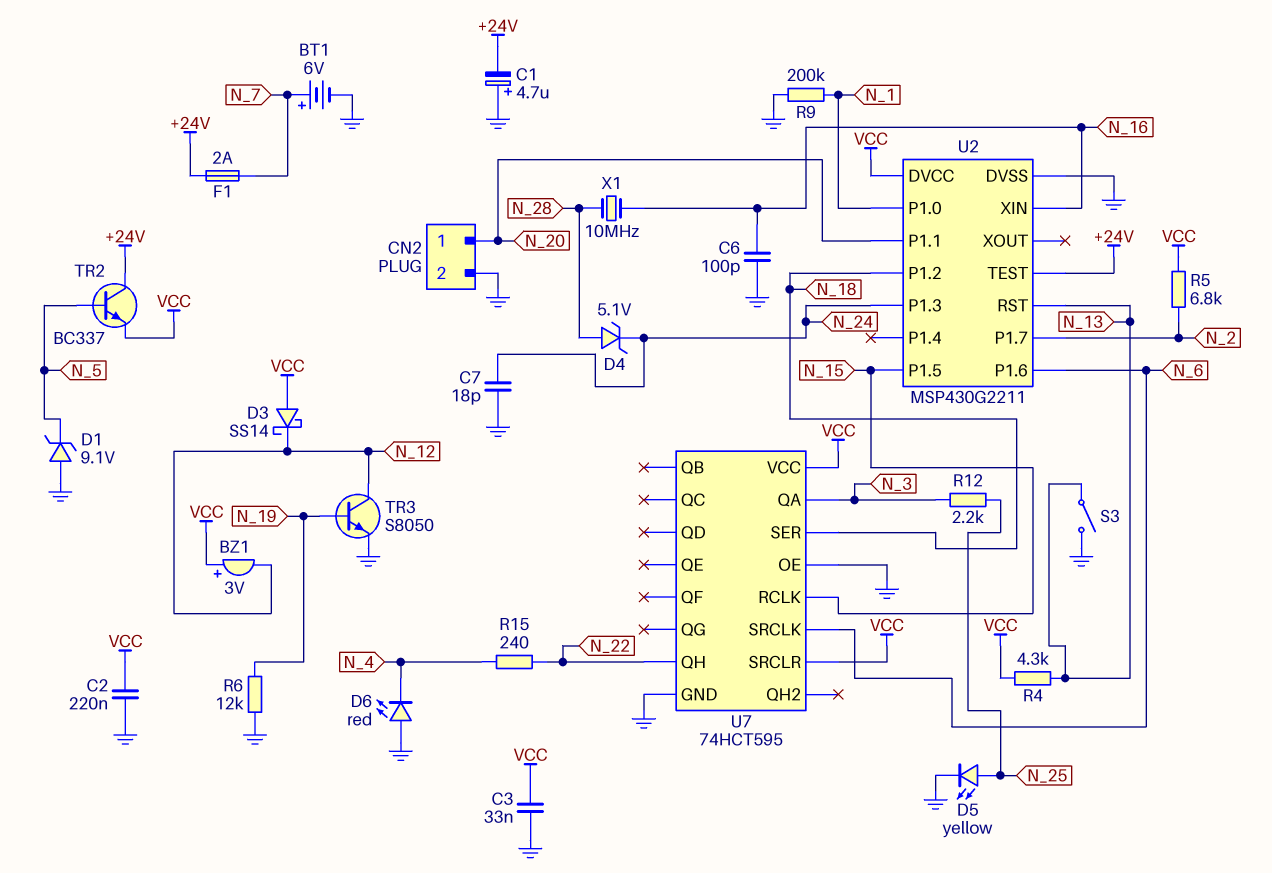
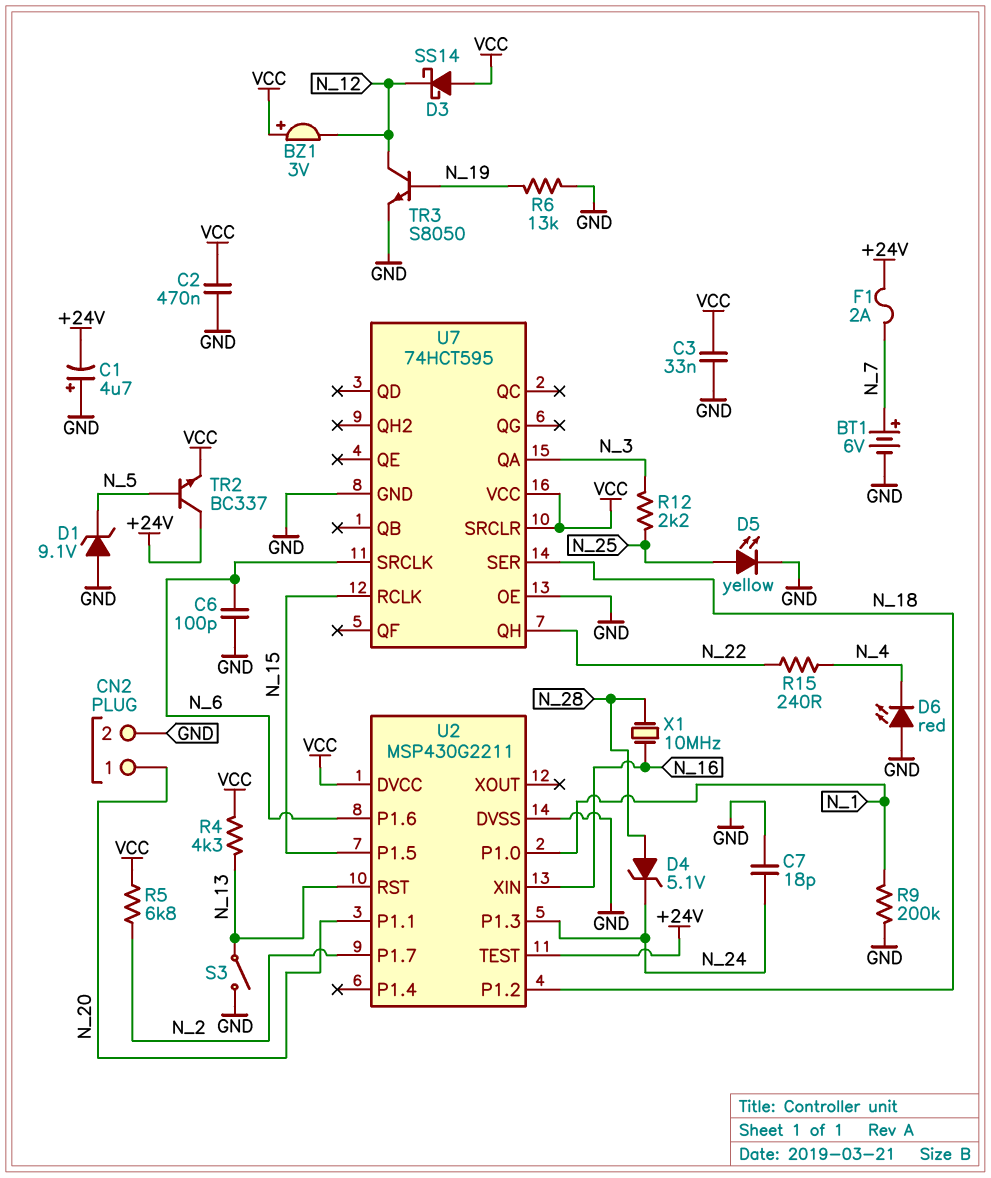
C2: 220nF (GND, VCC) -> 470nF (GND, VCC)
C6: 100pF (GND, N_16) -> 100pF (GND, N_6)
R6: 12k (GND, N_19) -> 13k (GND, N_19)

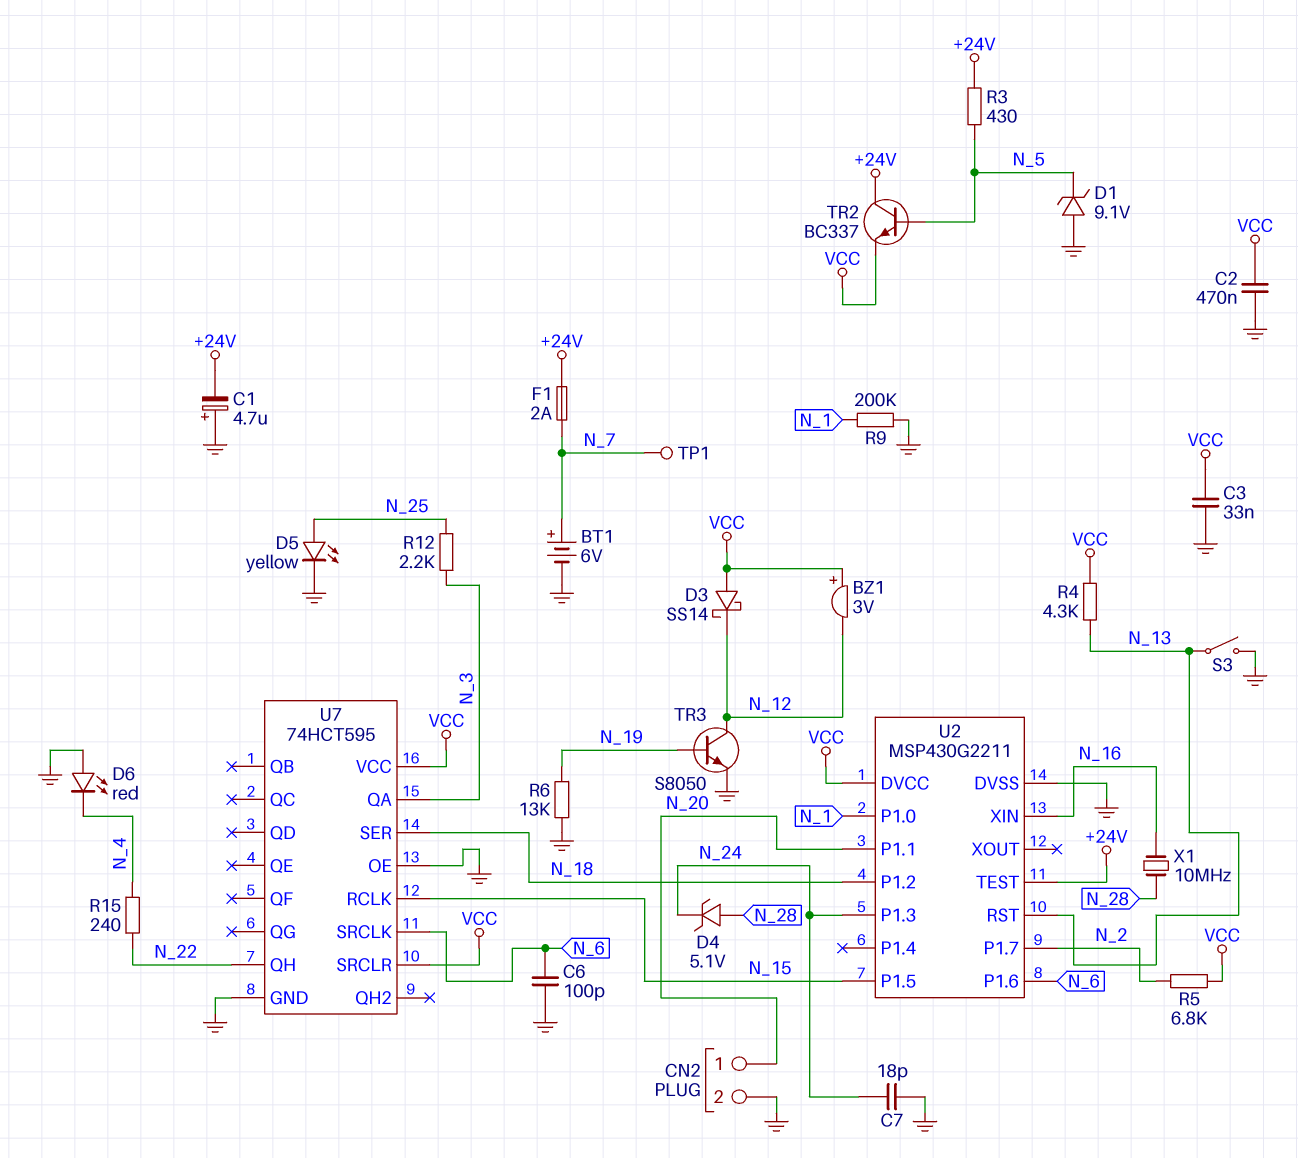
R3: none -> 430 (+24V, N_5)
TP1: none -> test point (N_7)

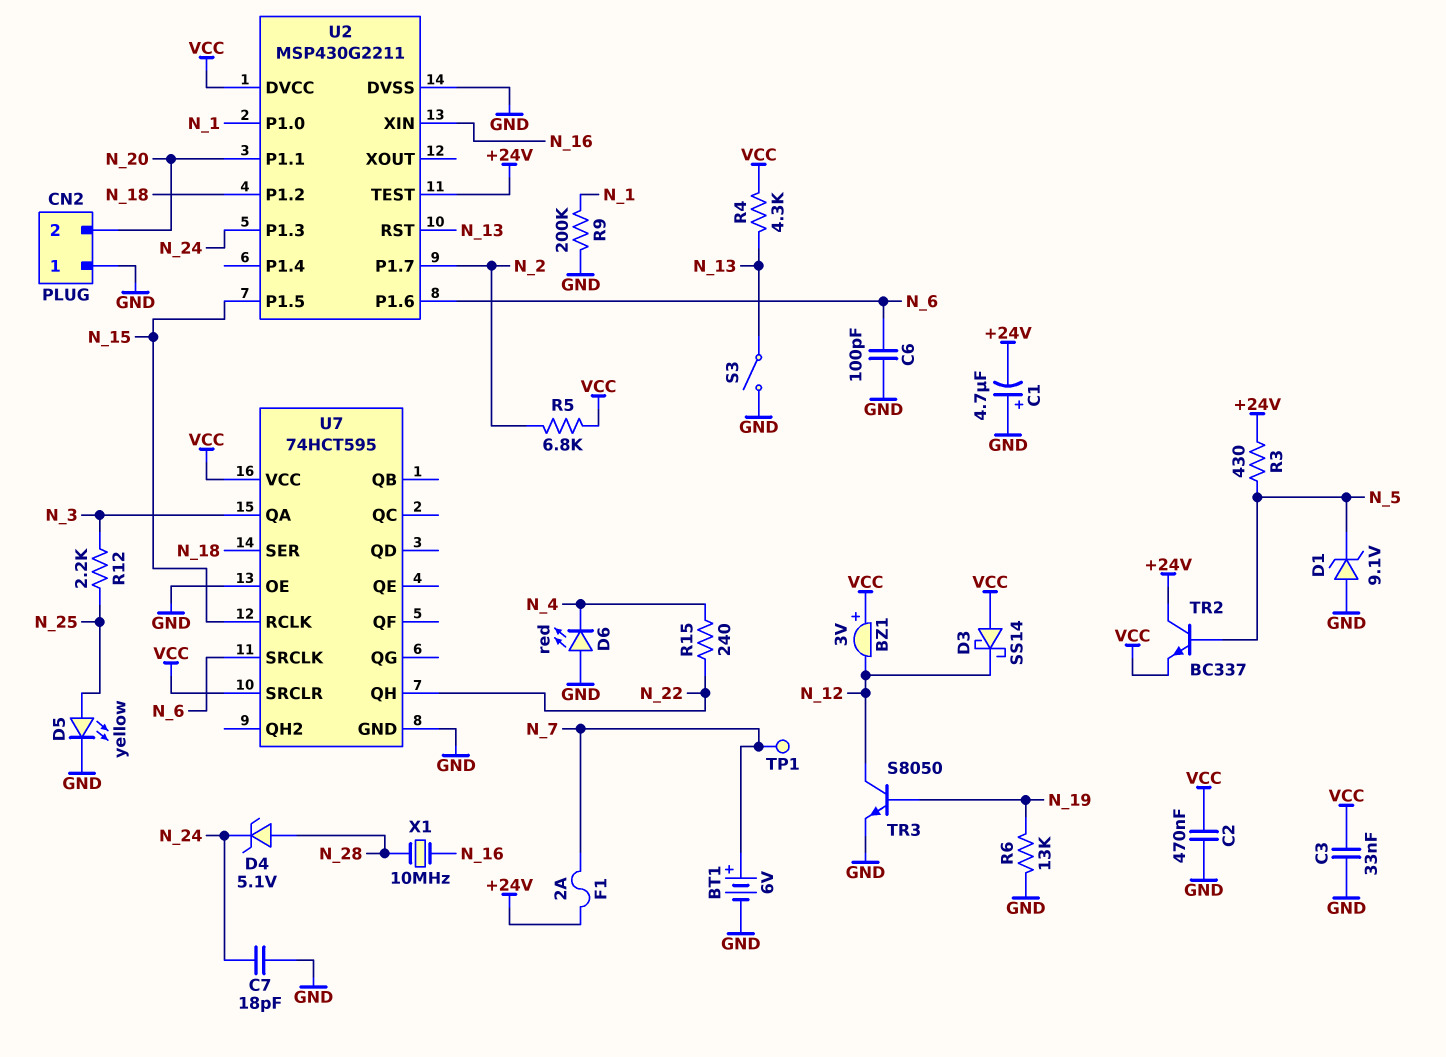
CN2 pin 1: N_20 -> GND
CN2 pin 2: GND -> N_20

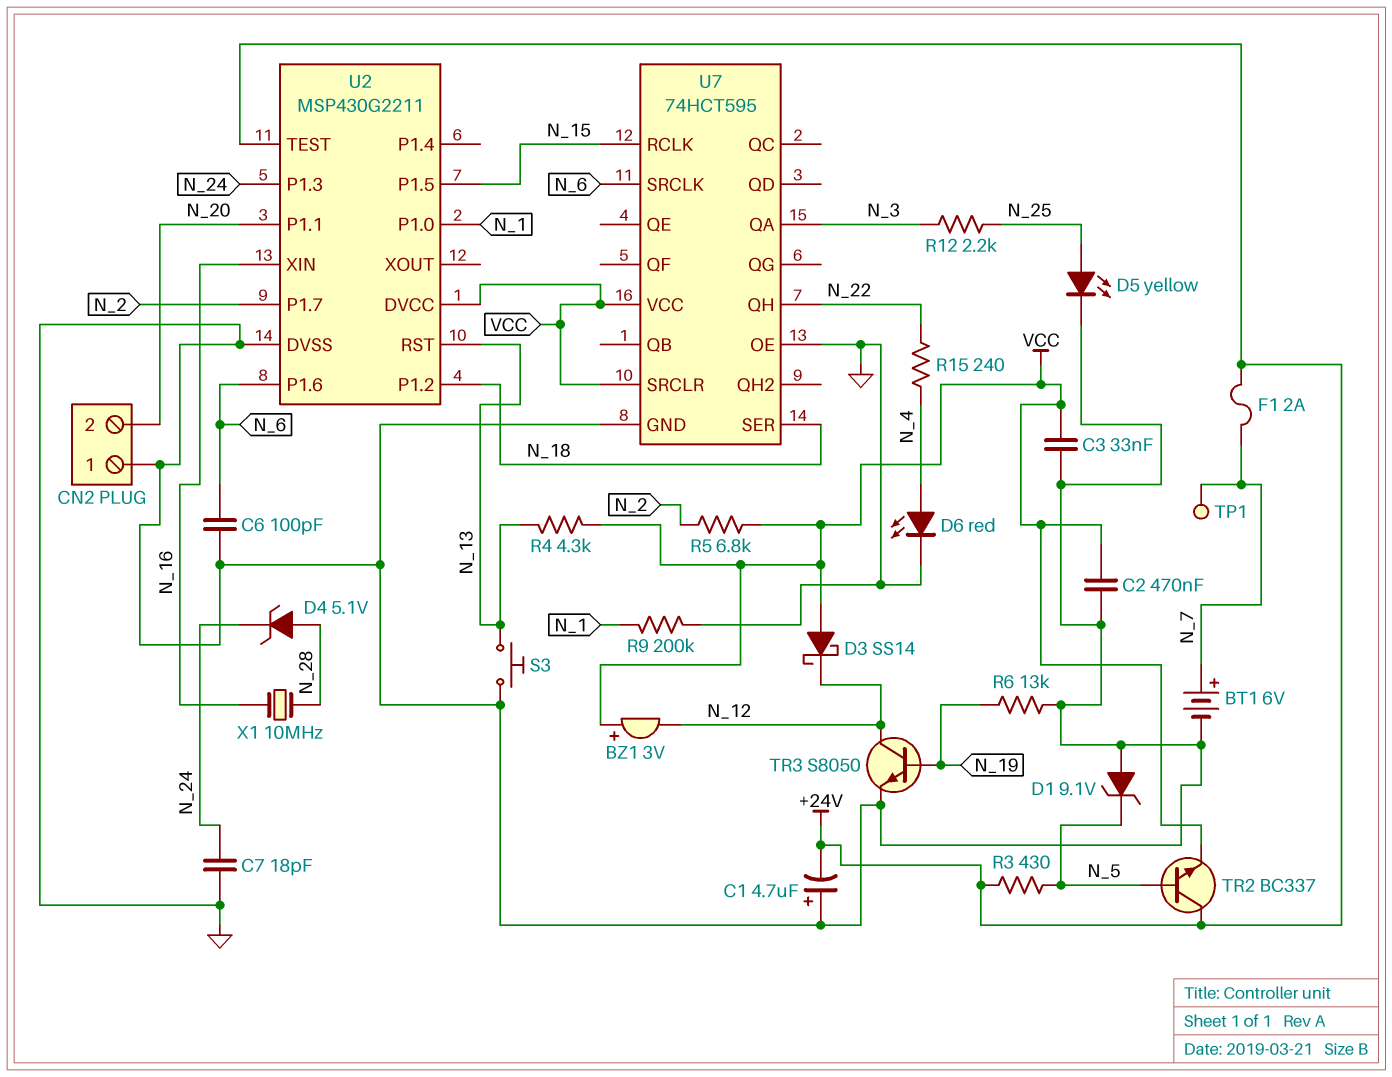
D6: LED red (A GND, K N_4) -> LED red (A N_4, K GND)
S3: switch (GND, N_13) -> button (GND, N_13)

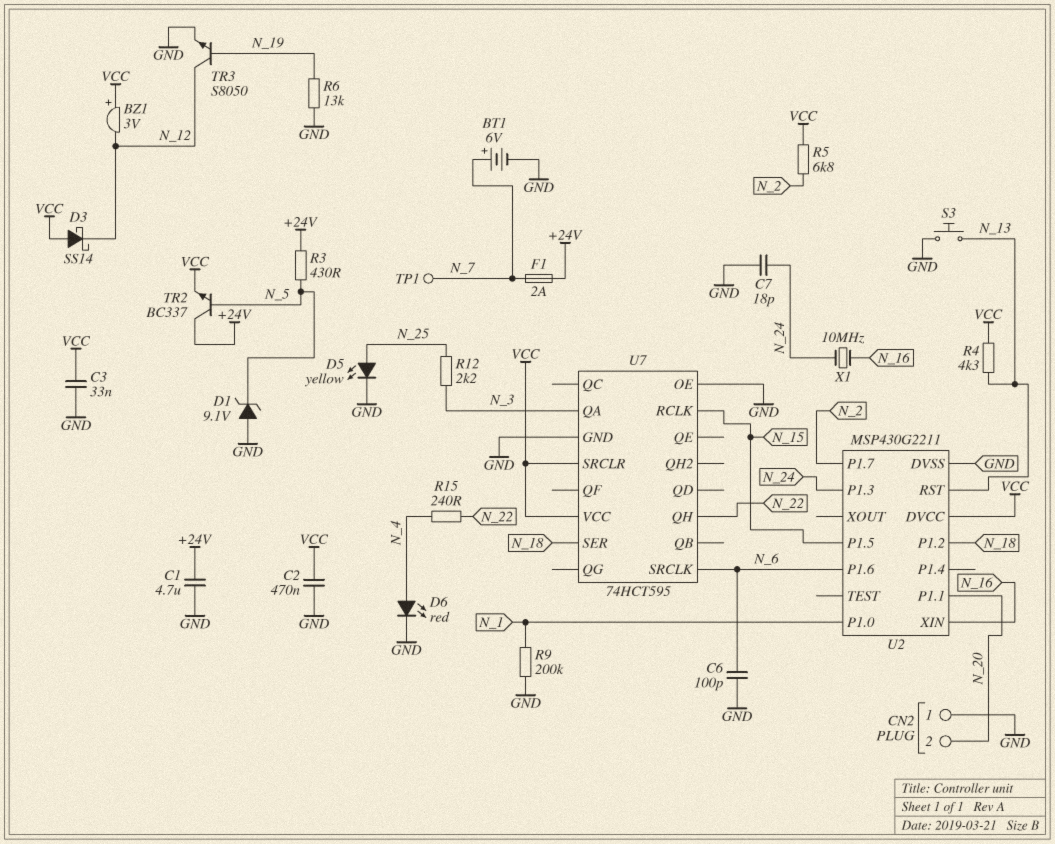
C1: 4.7uF (plus GND, minus +24V) -> 4.7uF (+24V, GND)
D4: zener 5.1V (A N_28, K N_24) -> none
U2 pin TEST: +24V -> none
X1: 10MHz (N_16, N_28) -> 10MHz (N_16, N_24)

